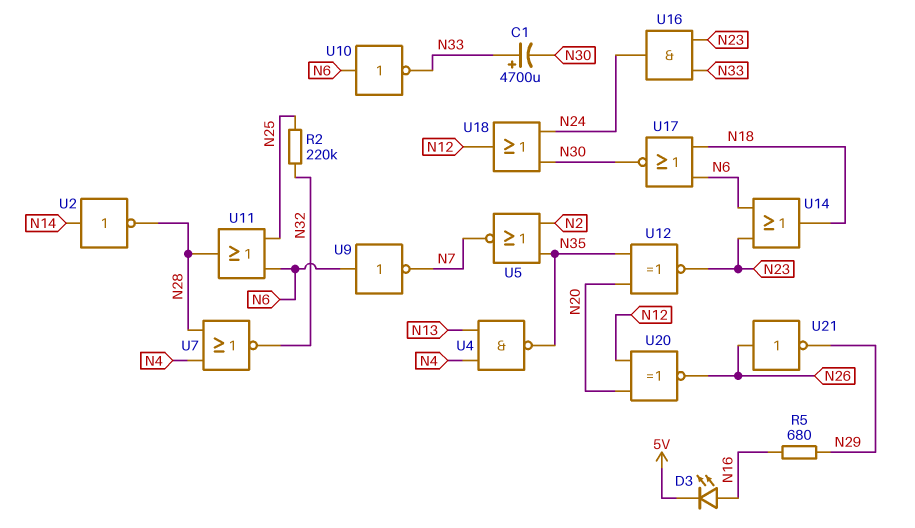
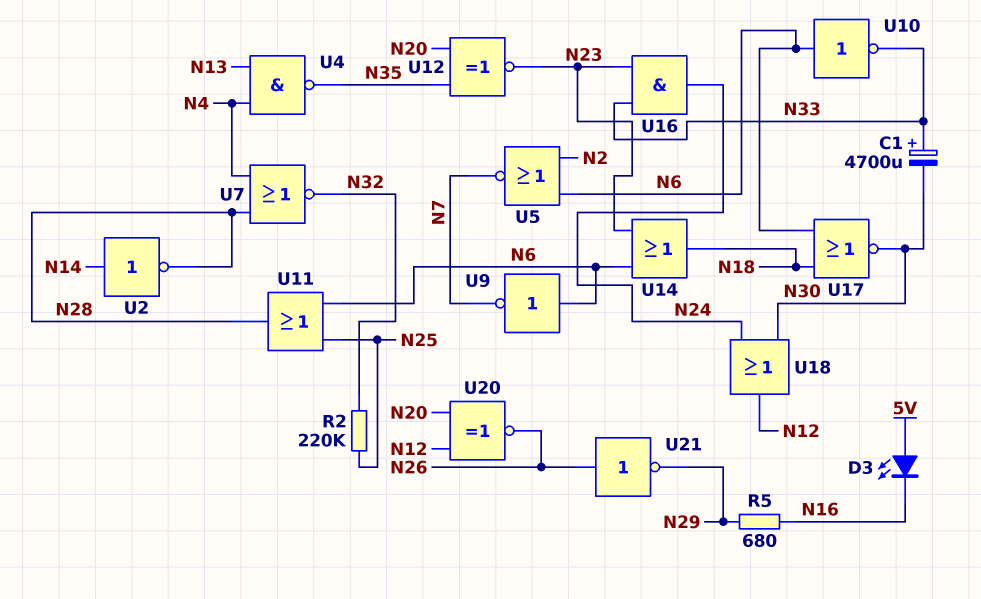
D3: LED (A N16, K 5V) -> LED (A 5V, K N16)
U5: NOR (in N2, in N35, out N7) -> NOR (in N2, in N6, out N7)

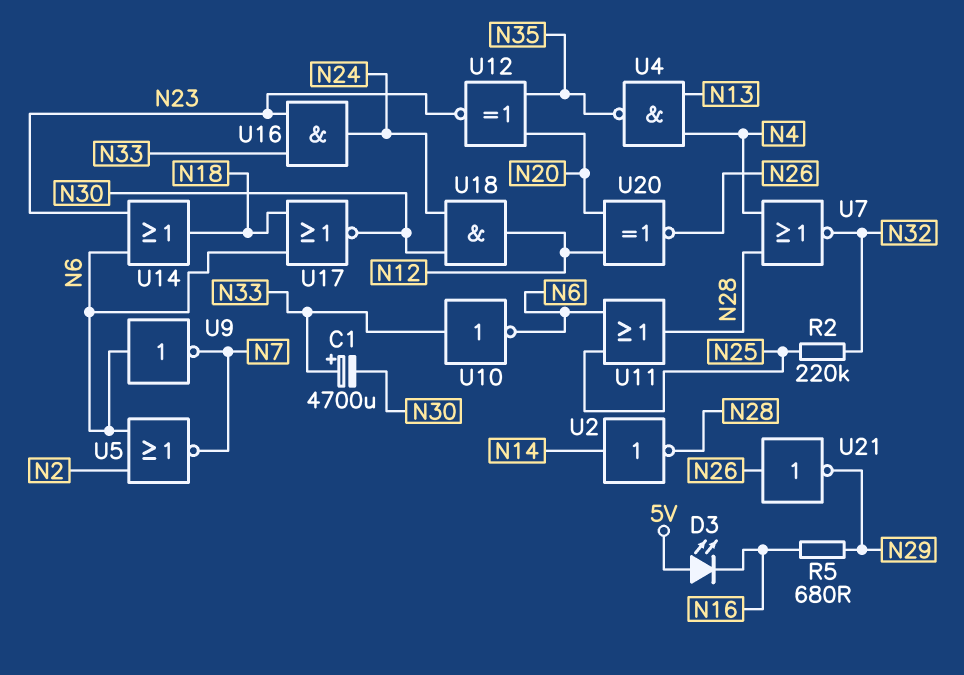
U10: NOT (in N6, out N33) -> NOT (in N33, out N6)
U18: OR (in N24, in N30, out N12) -> AND (in N24, in N30, out N12)

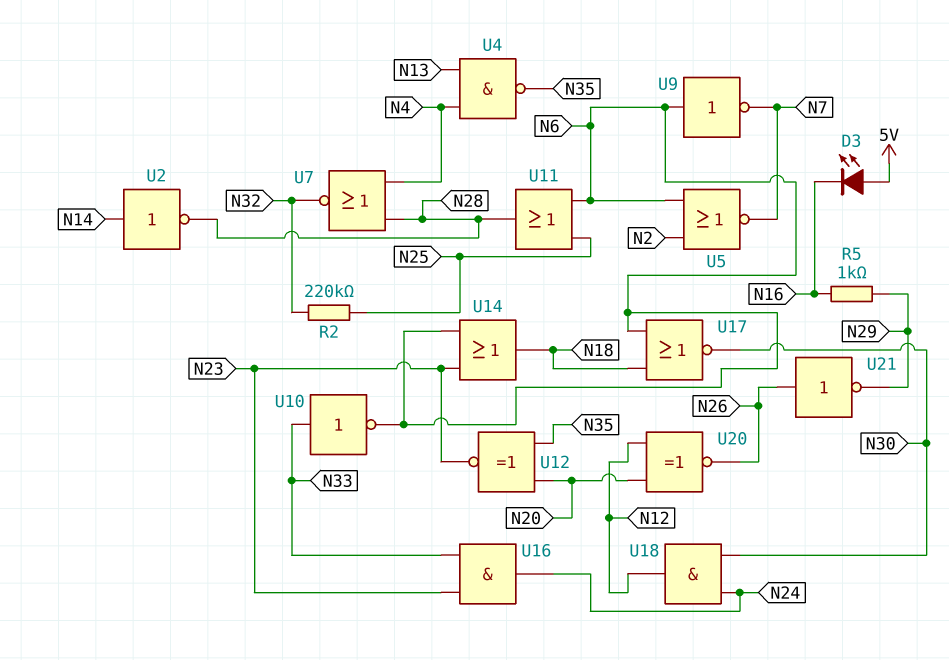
C1: 4700uF (plus N33, minus N30) -> none
R5: 680 (N16, N29) -> 1k (N16, N29)

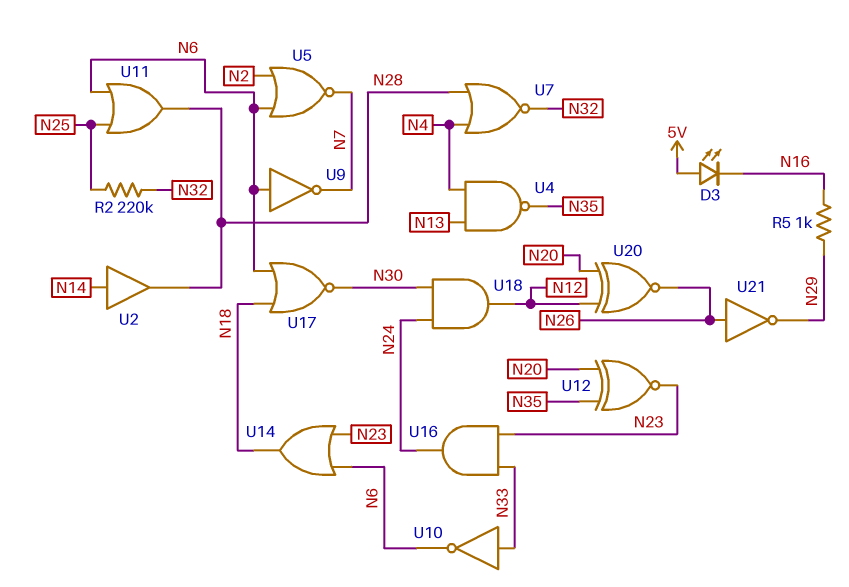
U2: NOT (in N14, out N28) -> buffer (in N14, out N28)

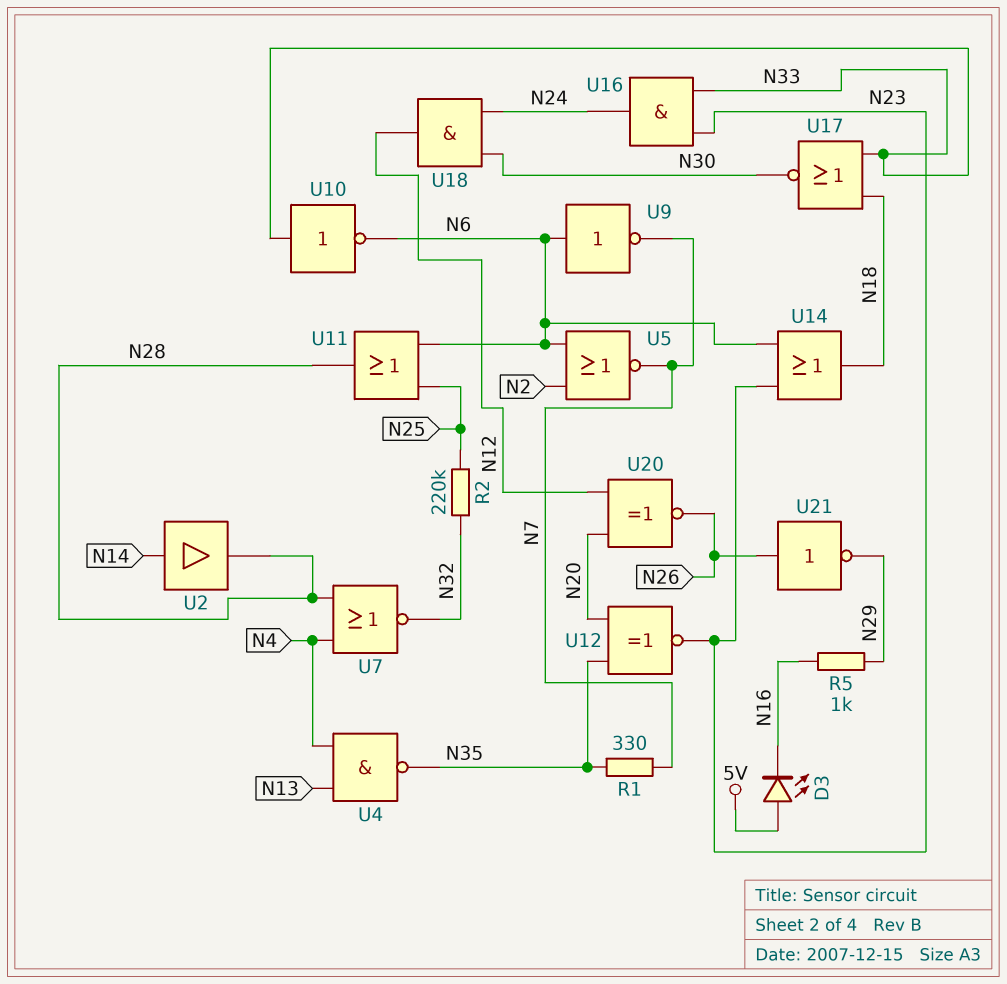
R1: none -> 330 (N7, N35)
U17: NOR (in N6, in N18, out N30) -> NOR (in N18, in N33, out N30)

